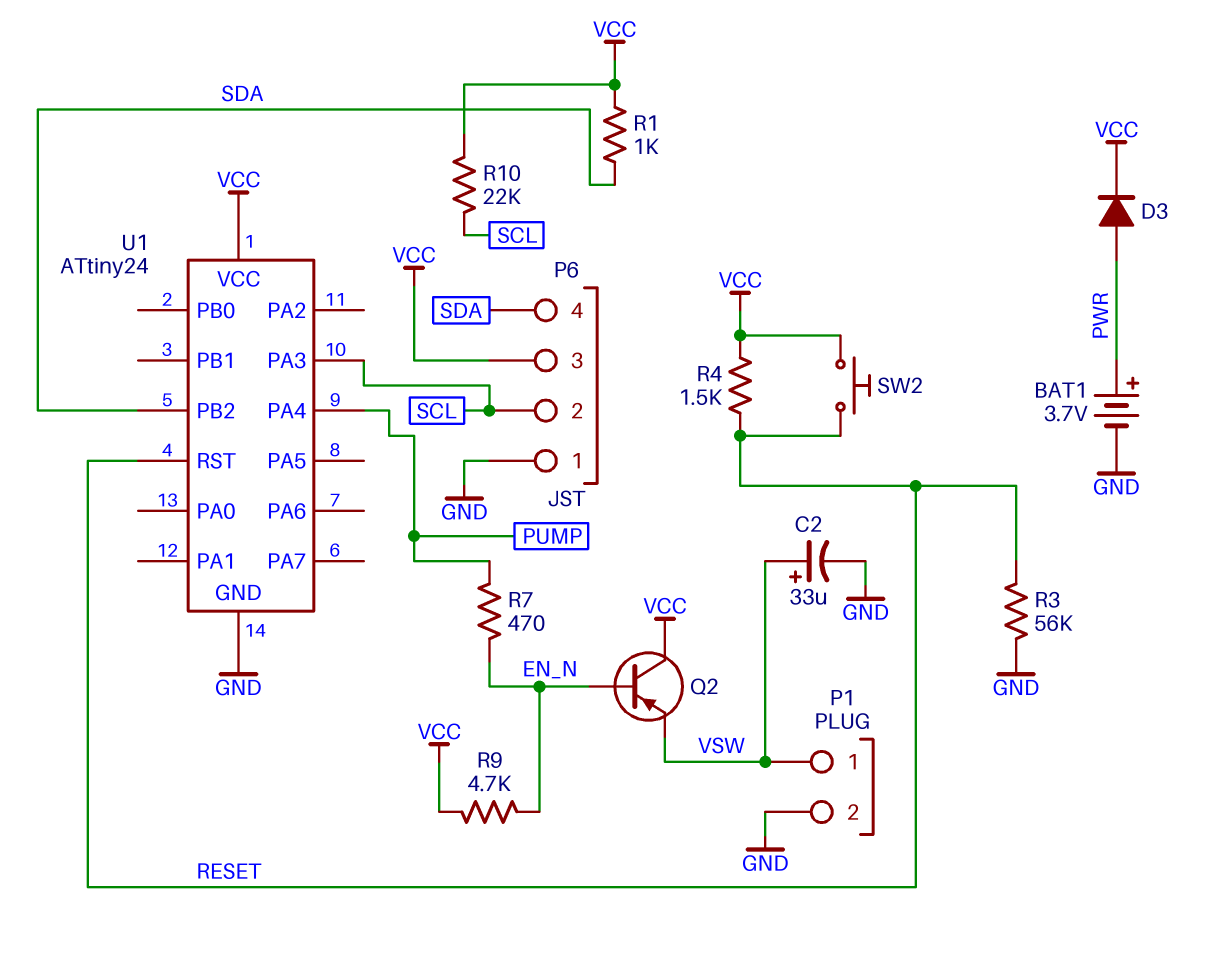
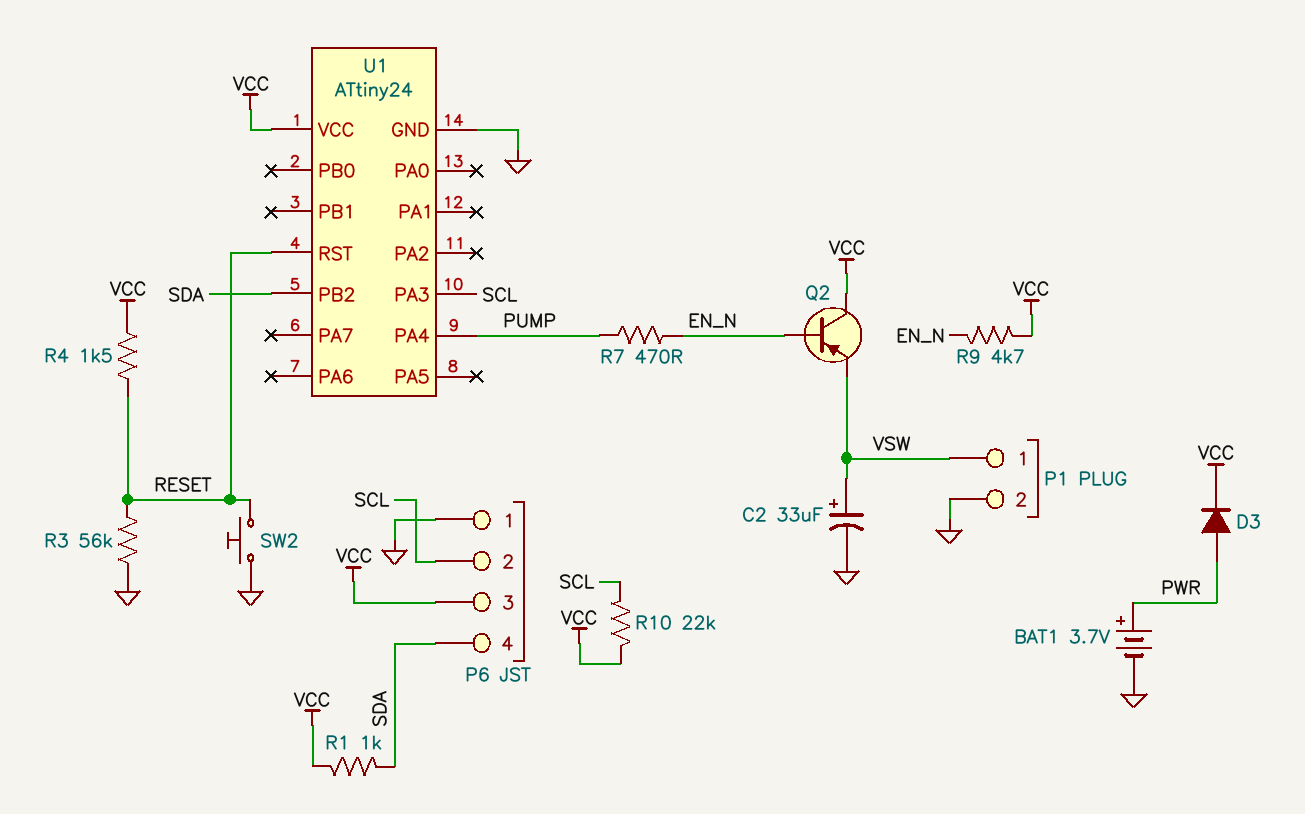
SW2: button (RESET, VCC) -> button (GND, RESET)

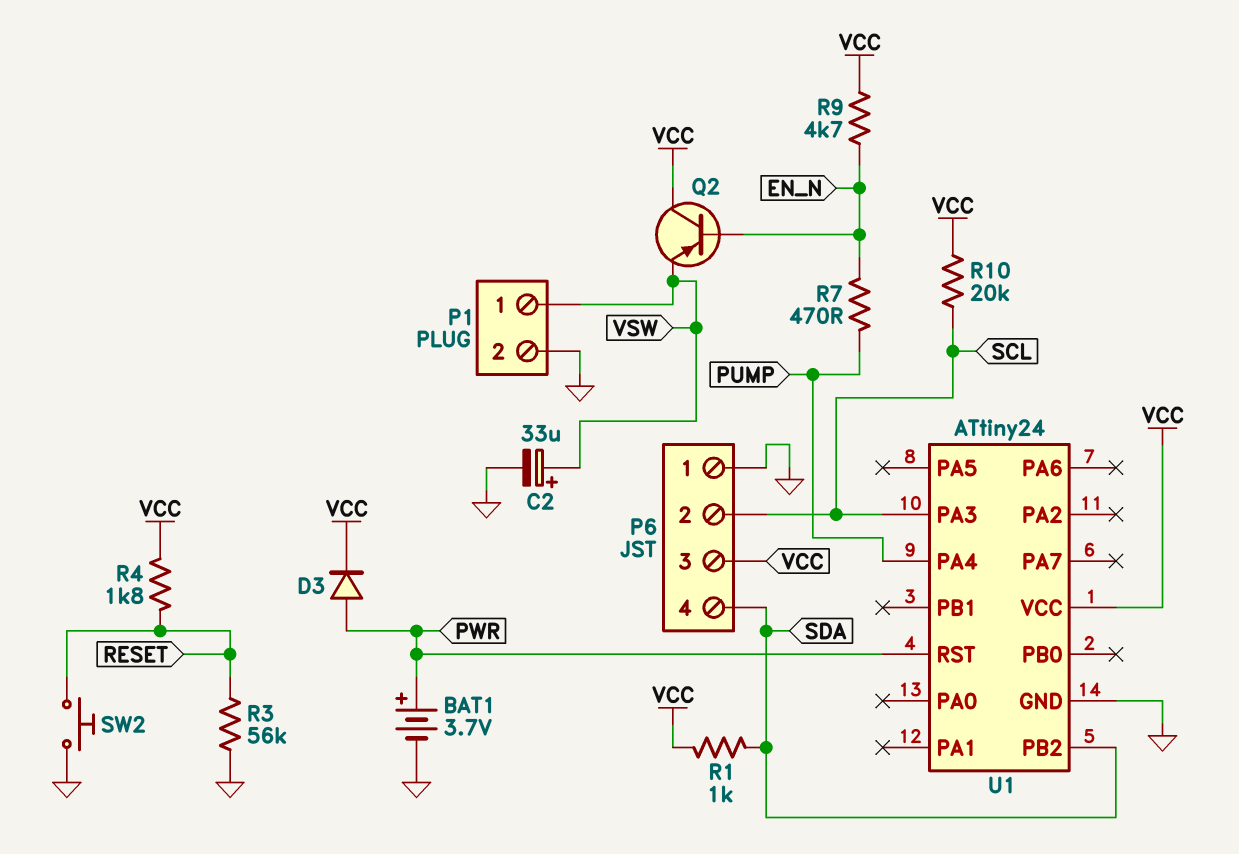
R4: 1.5k (RESET, VCC) -> 1.8k (RESET, VCC)
R10: 22k (SCL, VCC) -> 20k (SCL, VCC)
U1 pin RST: RESET -> PWR

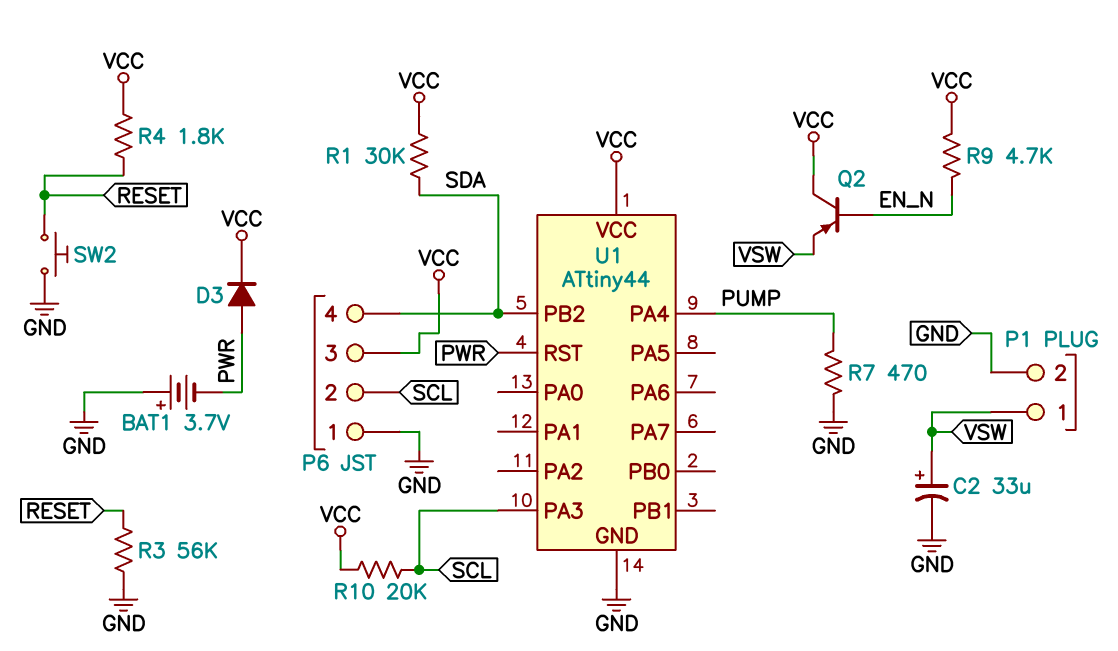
BAT1: 3.7V (plus PWR, minus GND) -> 3.7V (plus GND, minus PWR)
R1: 1k (SDA, VCC) -> 30k (SDA, VCC)
R7: 470 (EN_N, PUMP) -> 470 (GND, PUMP)
U1: ATtiny24 -> ATtiny44

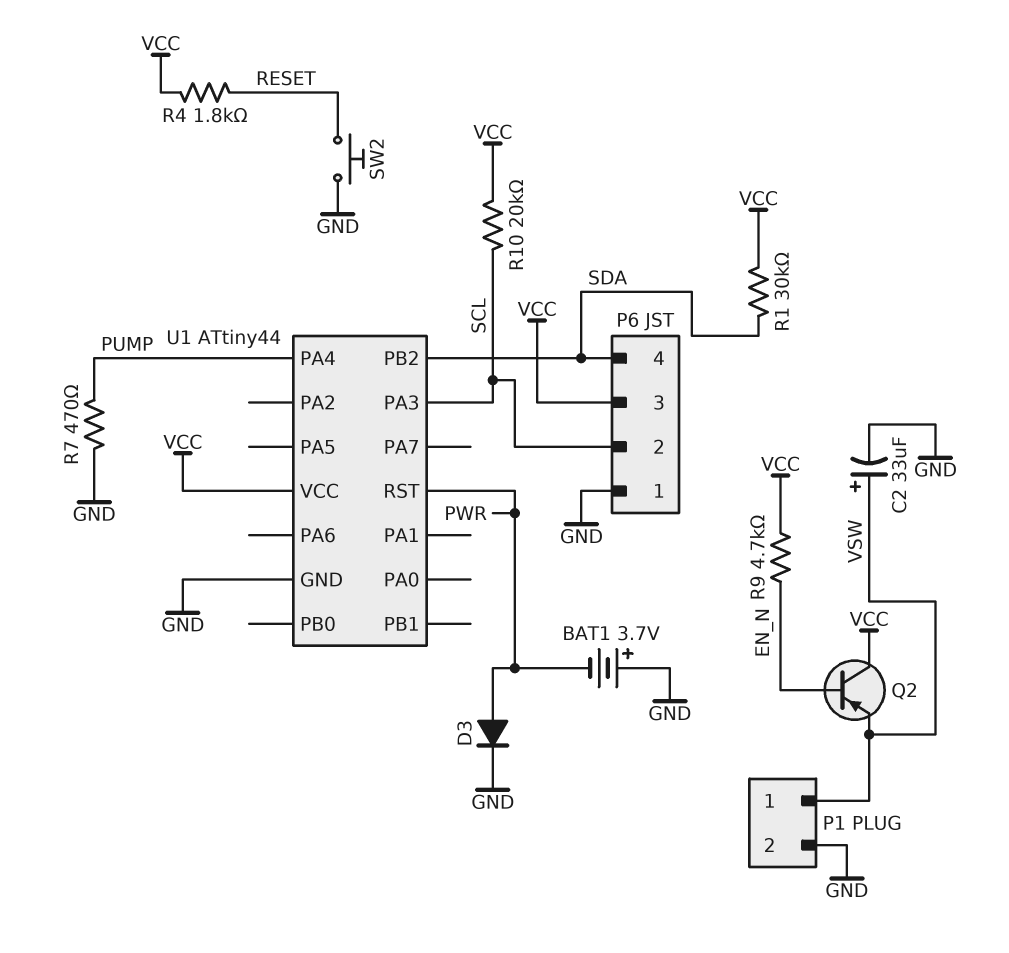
D3: diode (A PWR, K VCC) -> diode (A PWR, K GND)
R3: 56k (GND, RESET) -> none

